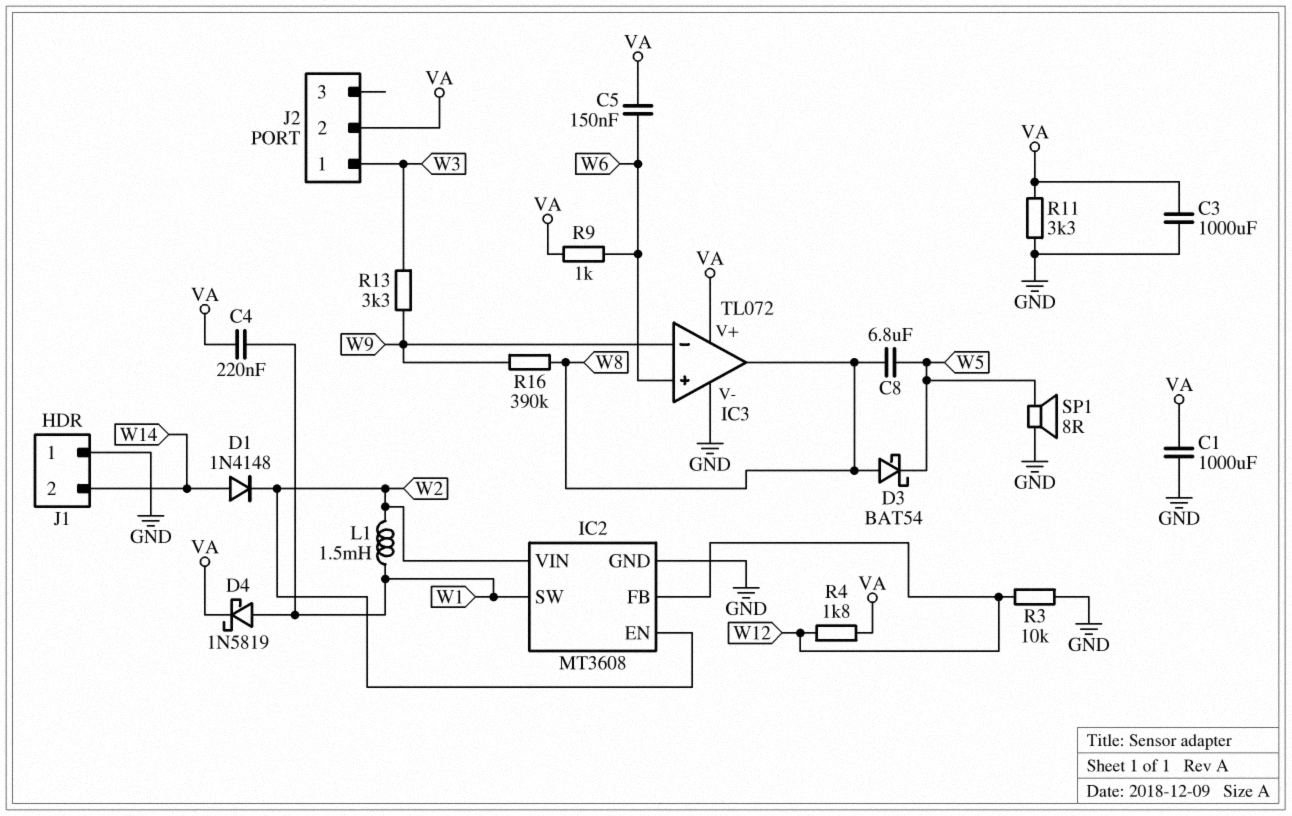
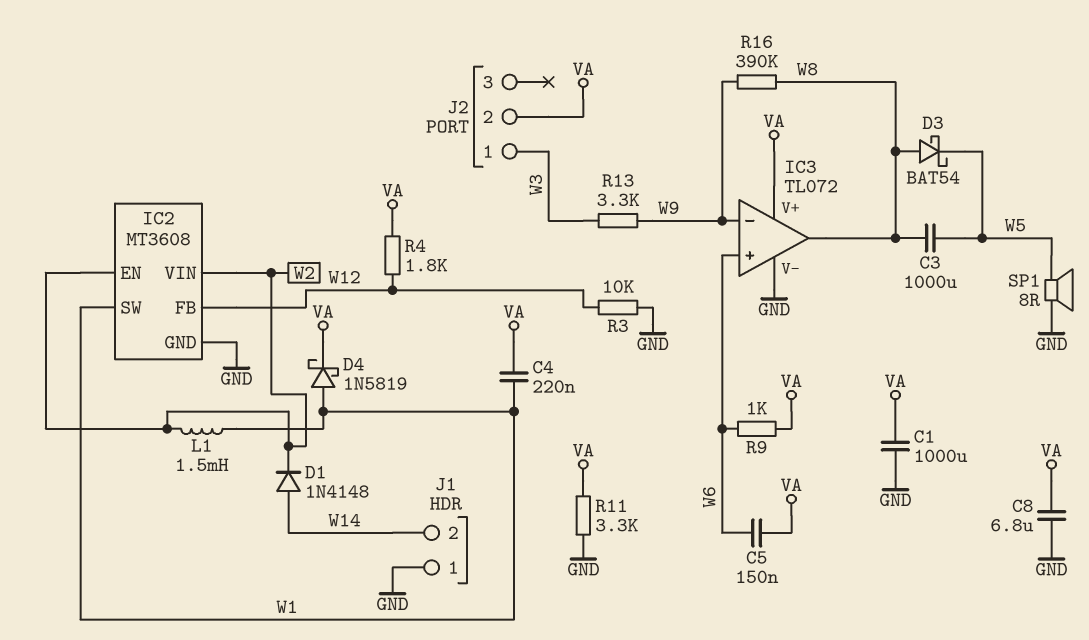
C3: 1000uF (GND, VA) -> 1000uF (W5, W8)
C8: 6.8uF (W5, W8) -> 6.8uF (GND, VA)

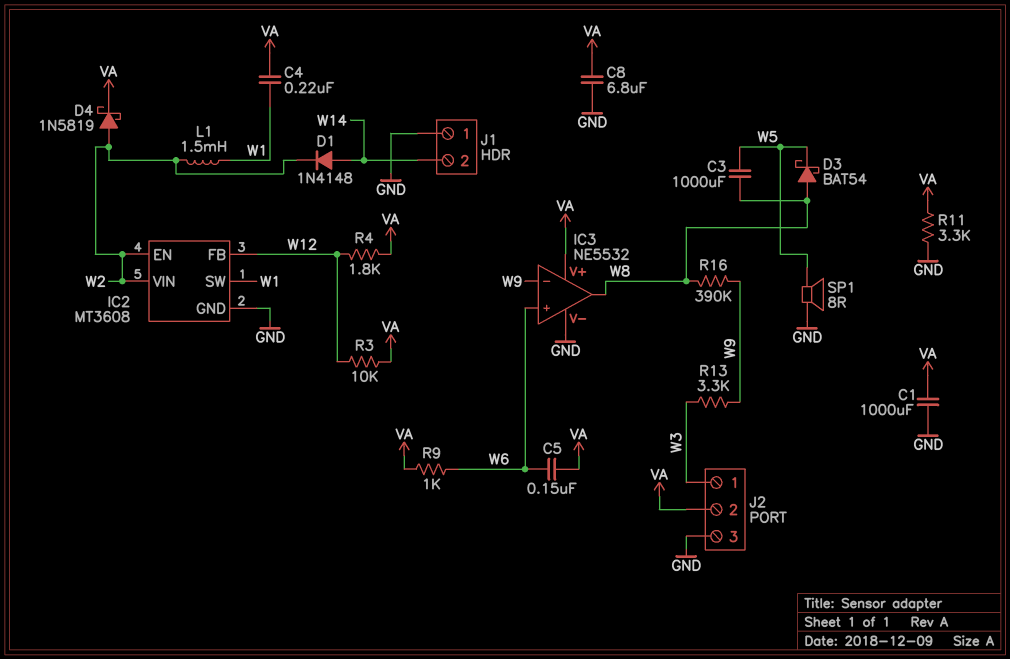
D4: schottky 1N5819 (A W1, K VA) -> schottky 1N5819 (A W2, K VA)
IC3: TL072 -> NE5532
J2 pin 3: none -> GND
R3: 10k (GND, W12) -> 10k (VA, W12)

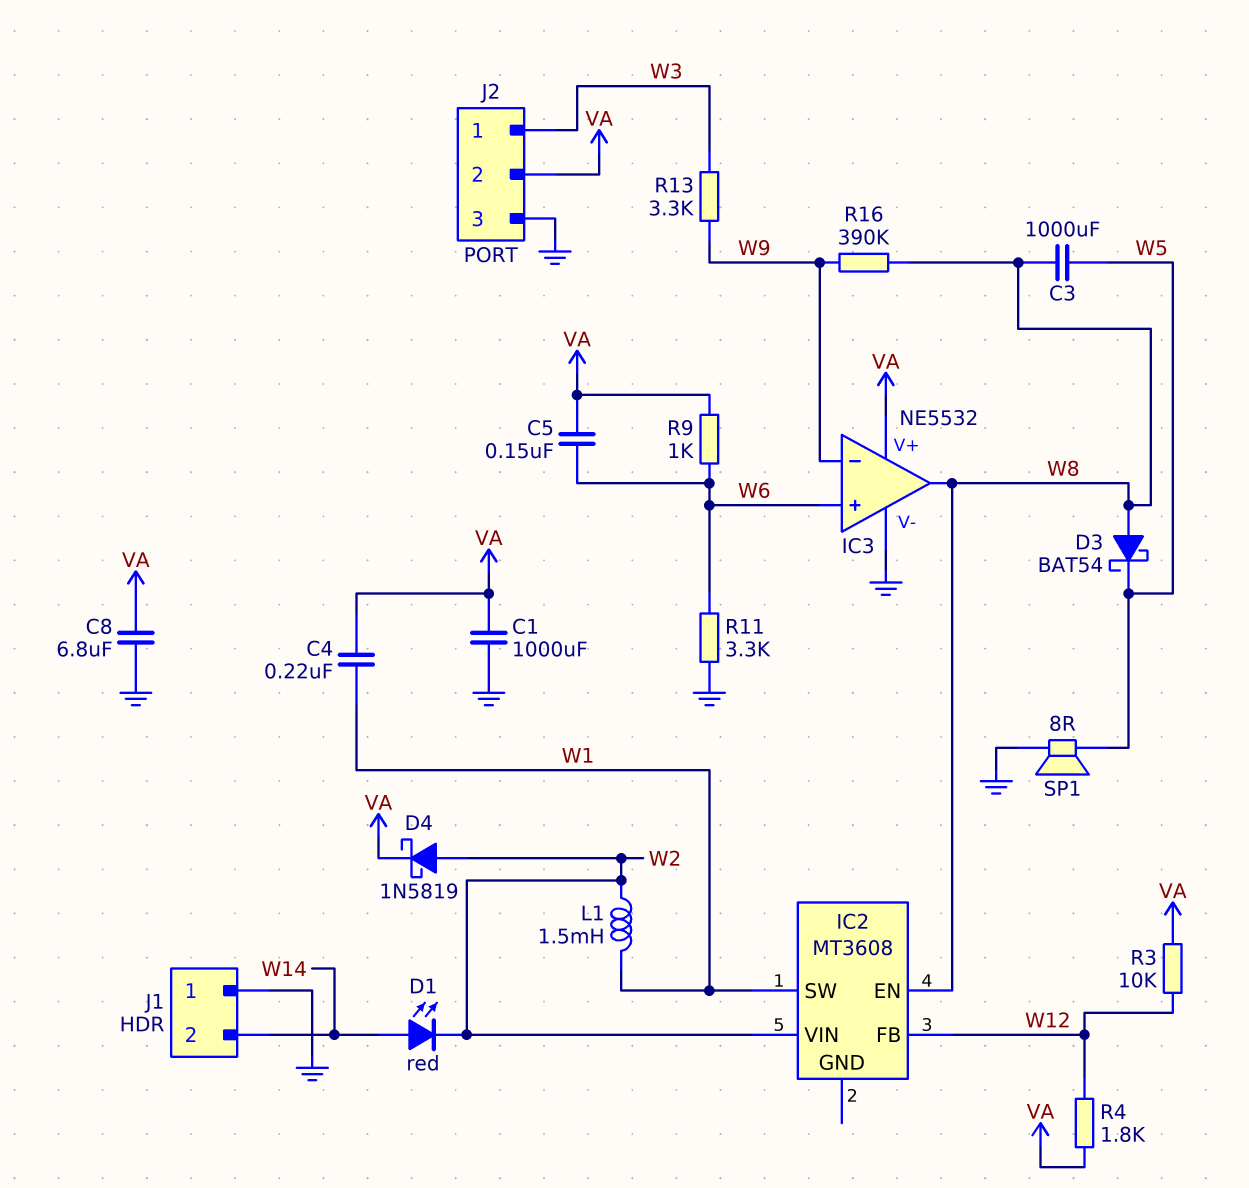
D1: diode 1N4148 (A W14, K W2) -> LED red (A W14, K W2)
IC2 pin EN: W2 -> W8
IC2 pin GND: GND -> none
R11: 3.3k (GND, VA) -> 3.3k (GND, W6)

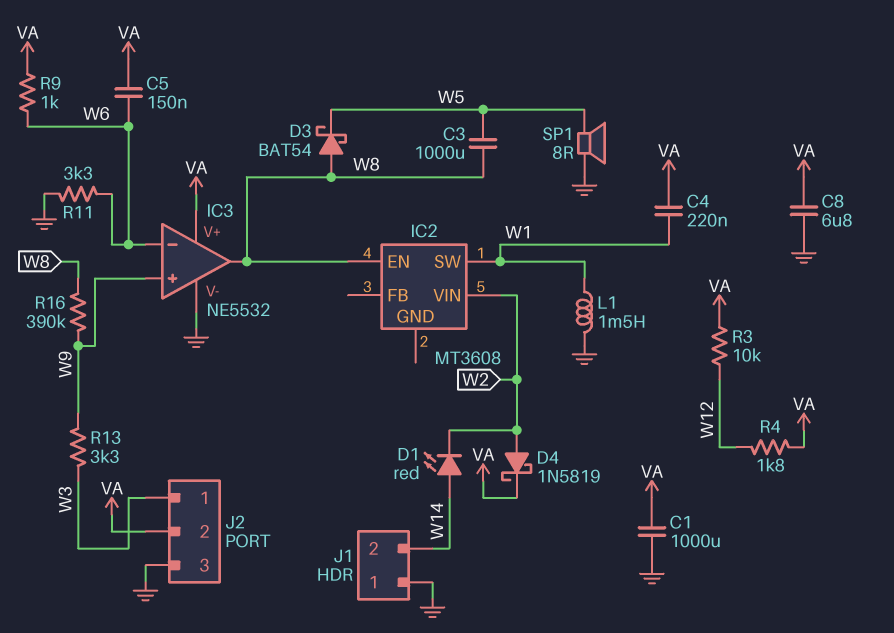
IC2 pin FB: W12 -> none
IC3 pin in+: W6 -> W9
IC3 pin in-: W9 -> W6
L1: 1.5mH (W1, W2) -> 1.5mH (GND, W1)

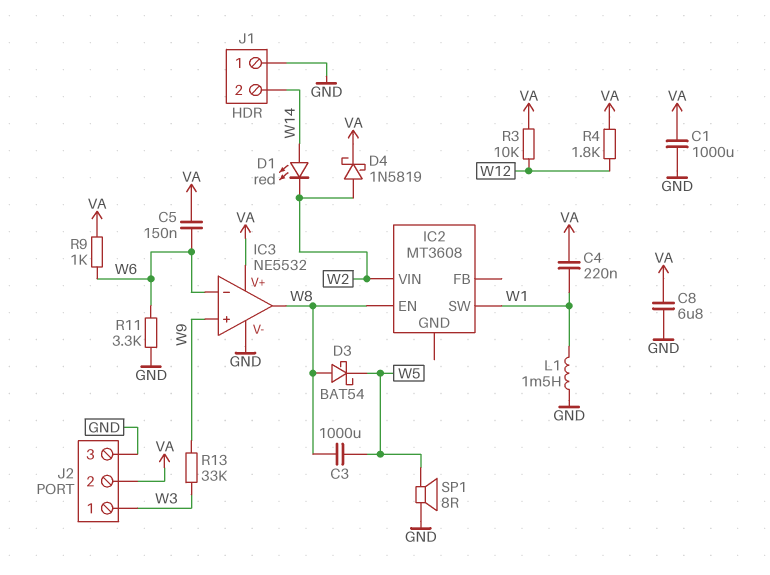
R13: 3.3k (W3, W9) -> 33k (W3, W9)
R16: 390k (W8, W9) -> none

